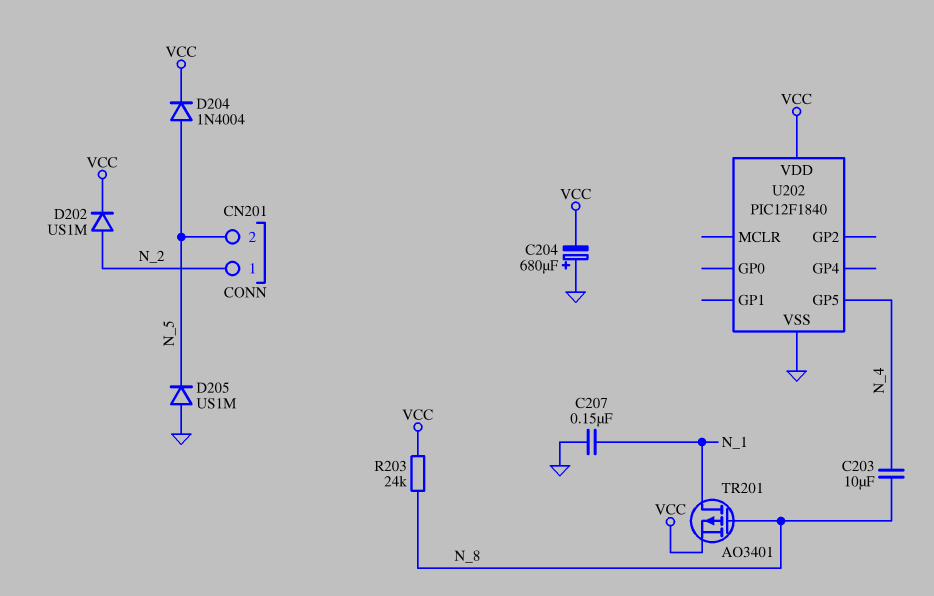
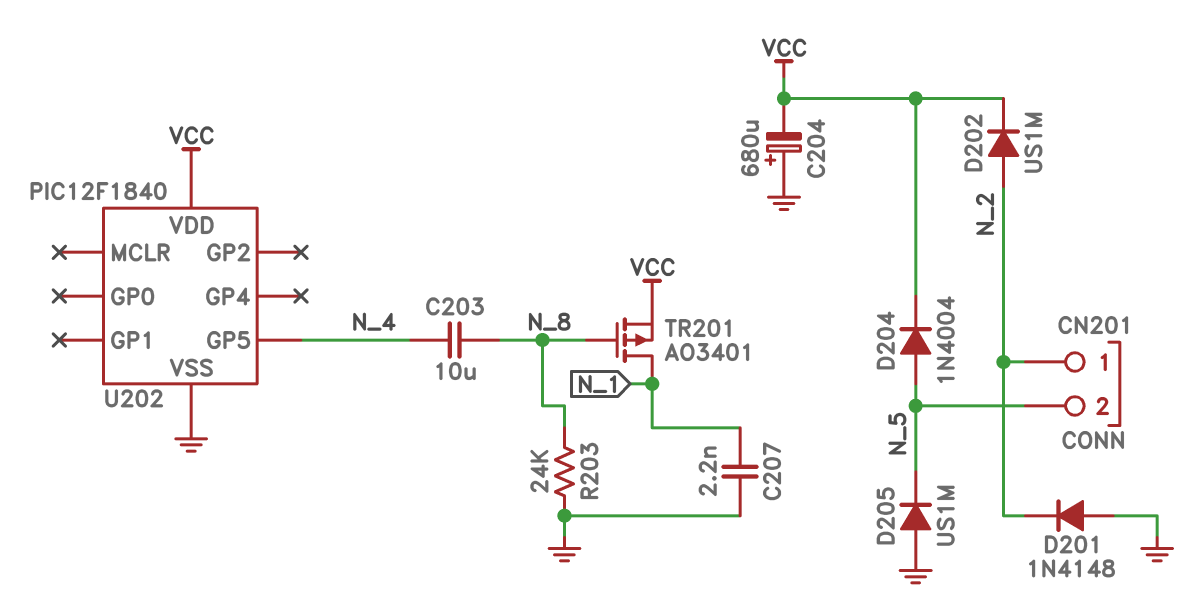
C207: 150nF (GND, N_1) -> 2.2nF (GND, N_1)
D201: none -> diode 1N4148 (A GND, K N_2)
R203: 24k (N_8, VCC) -> 24k (GND, N_8)

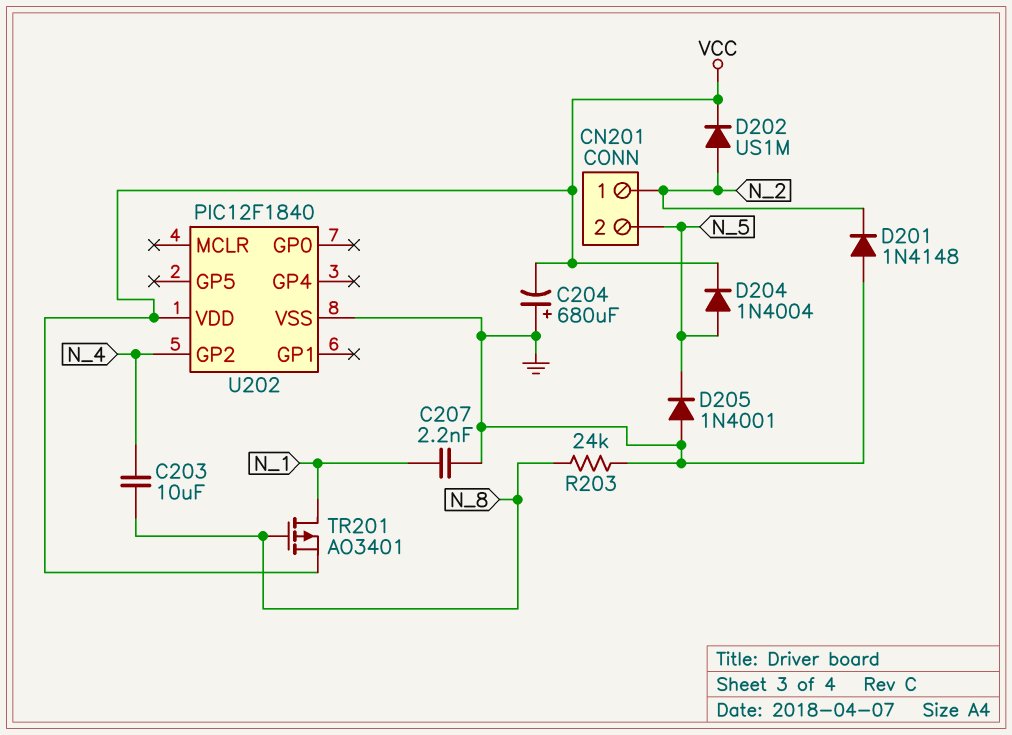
D205: diode US1M (A GND, K N_5) -> diode 1N4001 (A GND, K N_5)
U202 pin GP2: none -> N_4
U202 pin GP5: N_4 -> none

